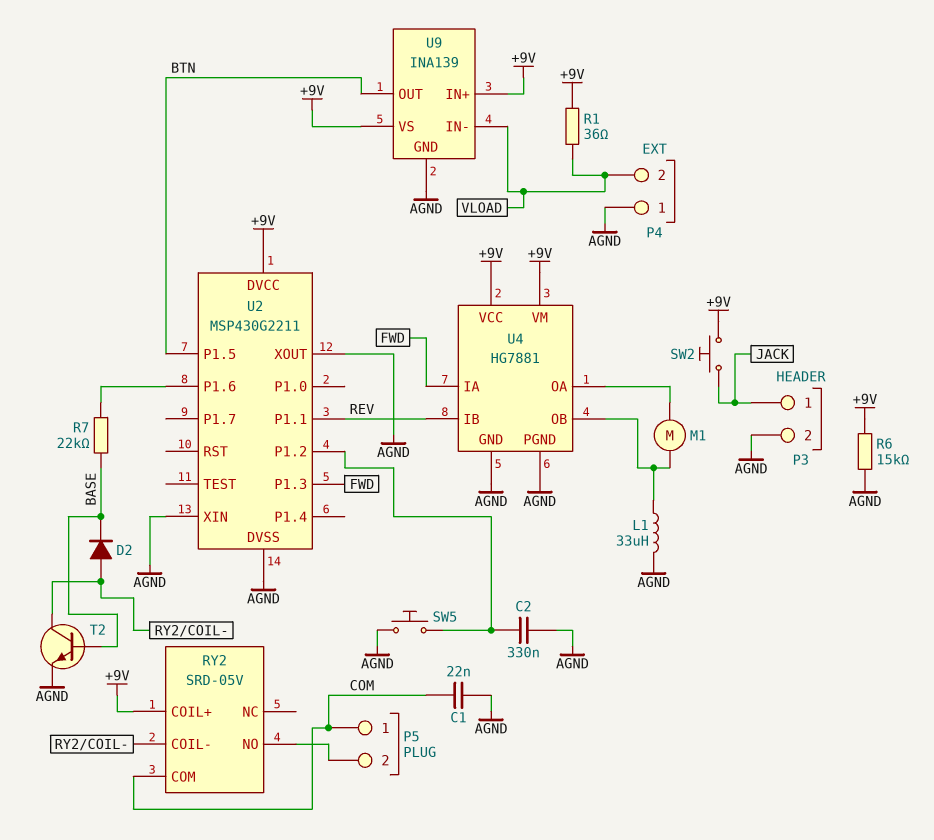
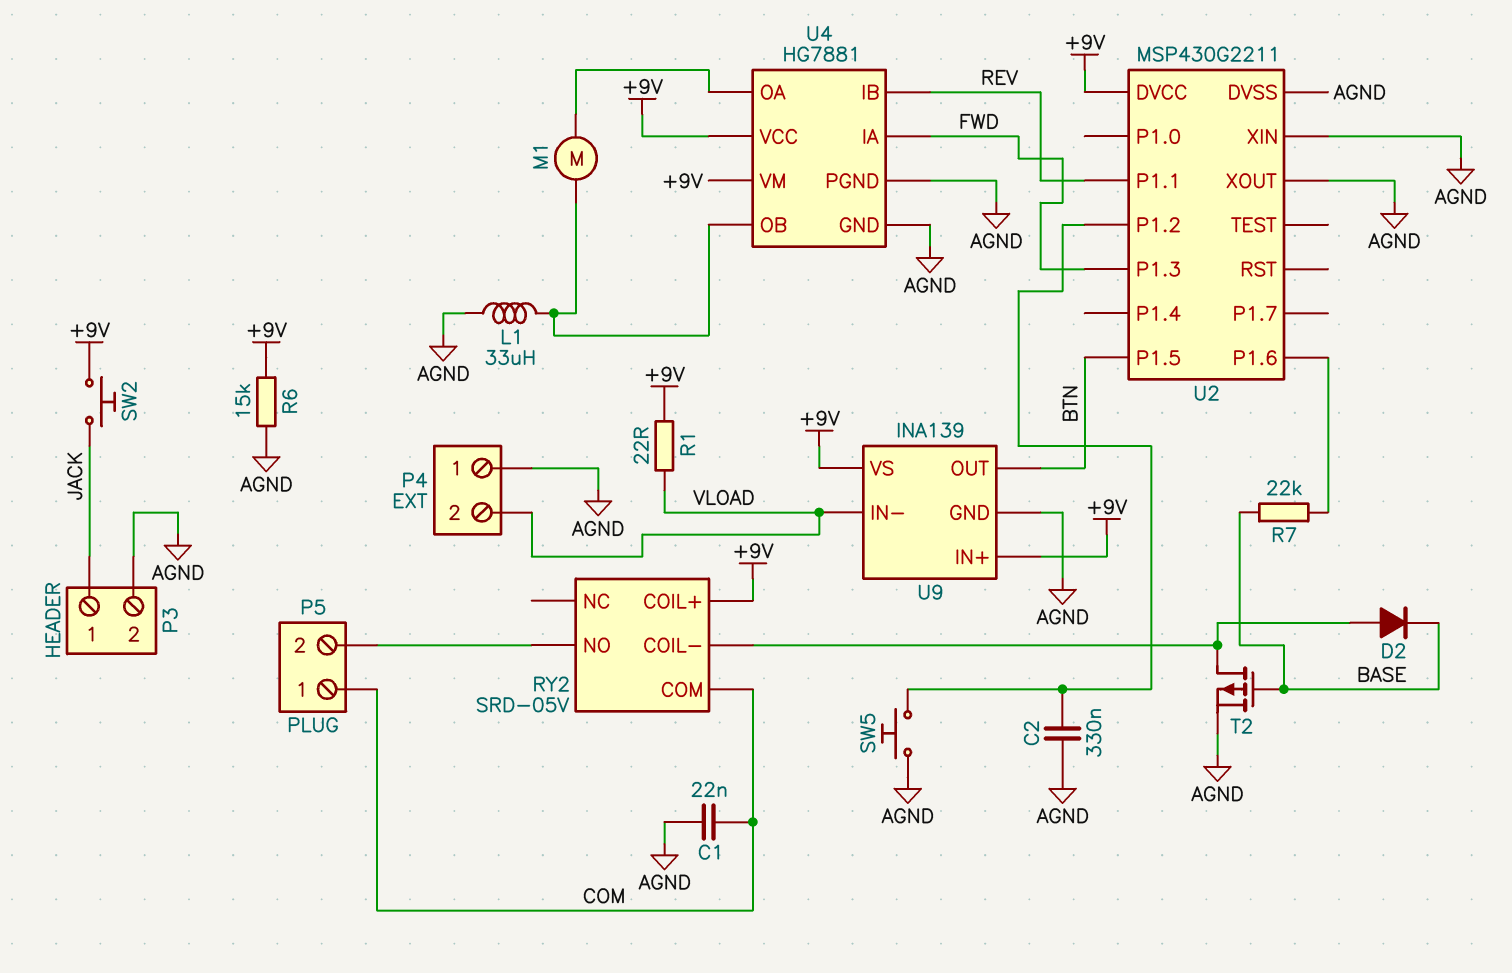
R1: 36 (+9V, VLOAD) -> 22 (+9V, VLOAD)
T2: NPN (B BASE, C RY2/COIL-, E AGND) -> PMOS (G BASE, D RY2/COIL-, S AGND)

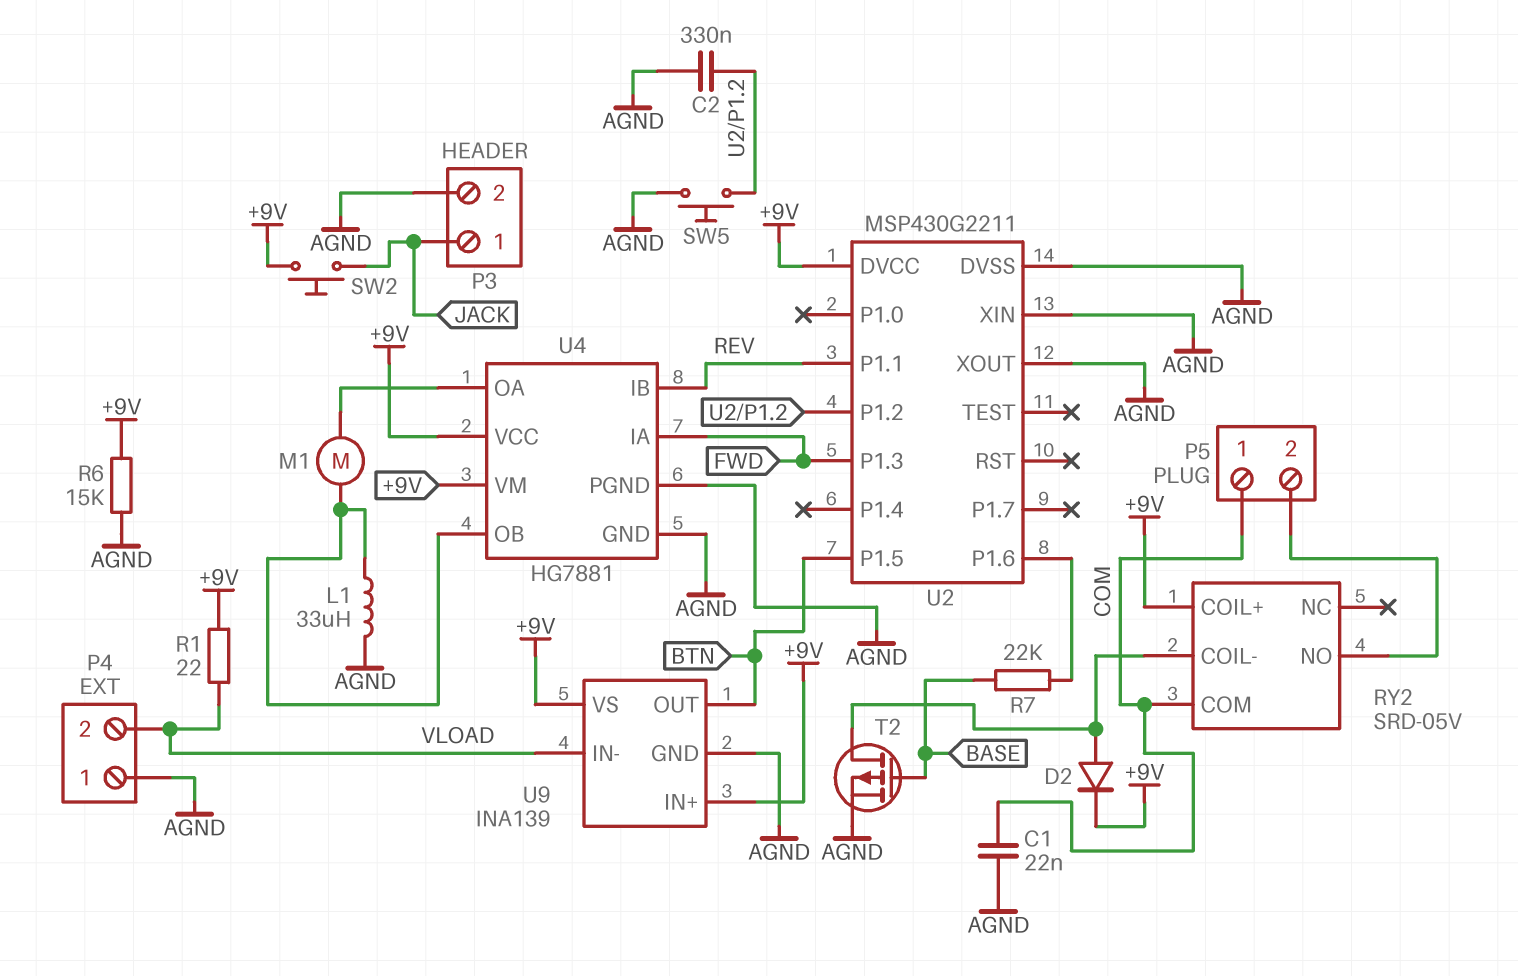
D2: diode (A RY2/COIL-, K BASE) -> diode (A RY2/COIL-, K +9V)

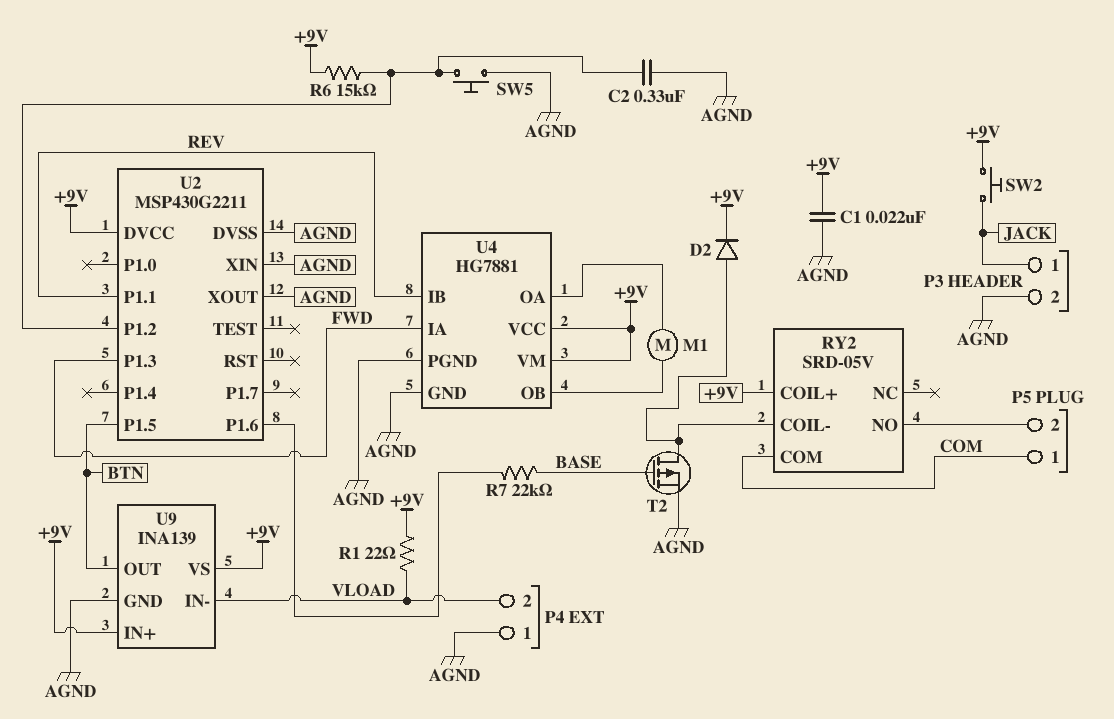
C1: 22nF (AGND, COM) -> 22nF (+9V, AGND)
L1: 33uH (AGND, U4/OB) -> none
R6: 15k (+9V, AGND) -> 15k (+9V, U2/P1.2)

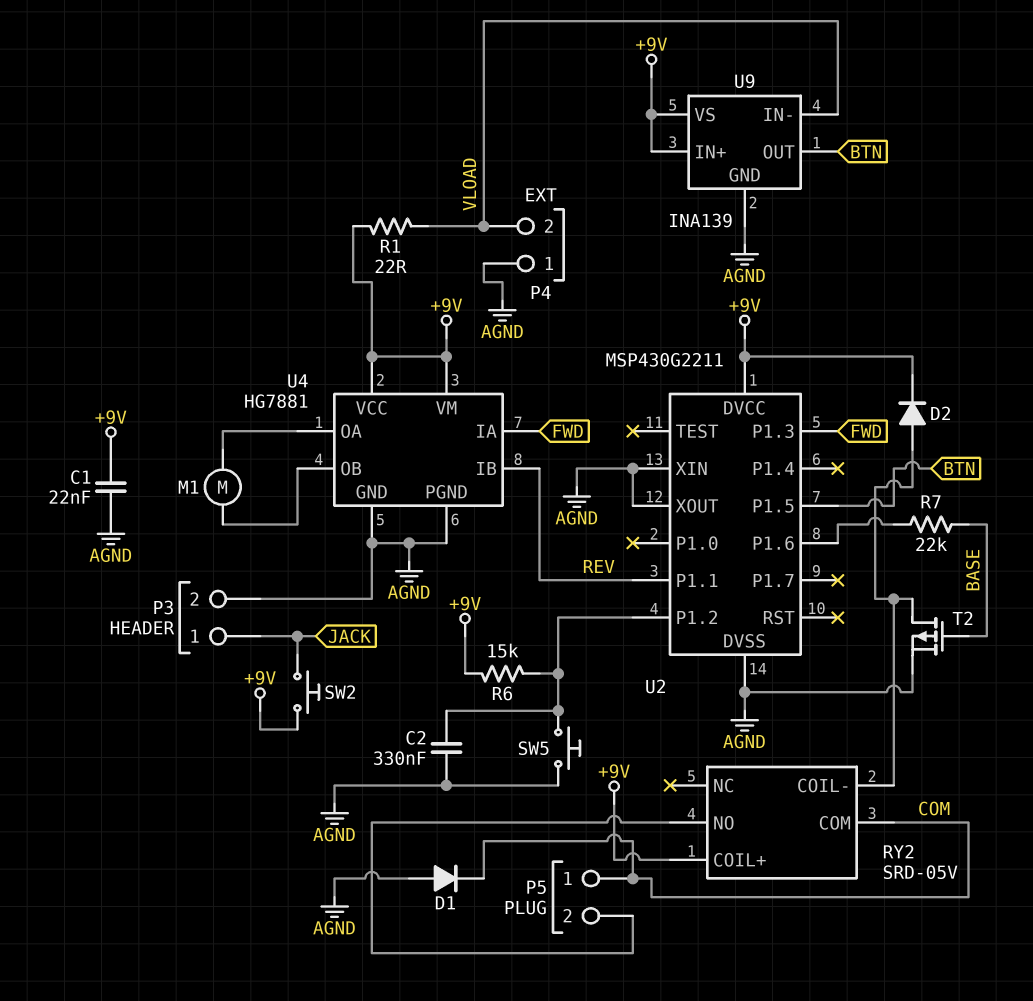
D1: none -> diode (A AGND, K COM)

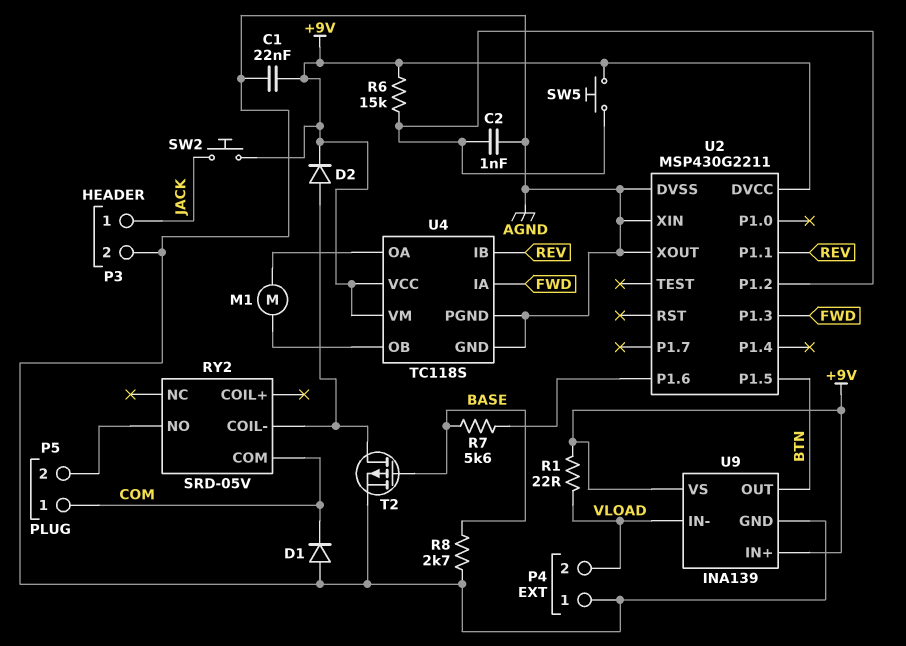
C2: 330nF (AGND, U2/P1.2) -> 1nF (AGND, U2/P1.2)
R7: 22k (BASE, U2/P1.6) -> 5.6k (BASE, U2/P1.6)
R8: none -> 2.7k (AGND, BASE)
RY2 pin COIL+: +9V -> none
SW5: button (AGND, U2/P1.2) -> button (+9V, U2/P1.2)
U4: HG7881 -> TC118S

